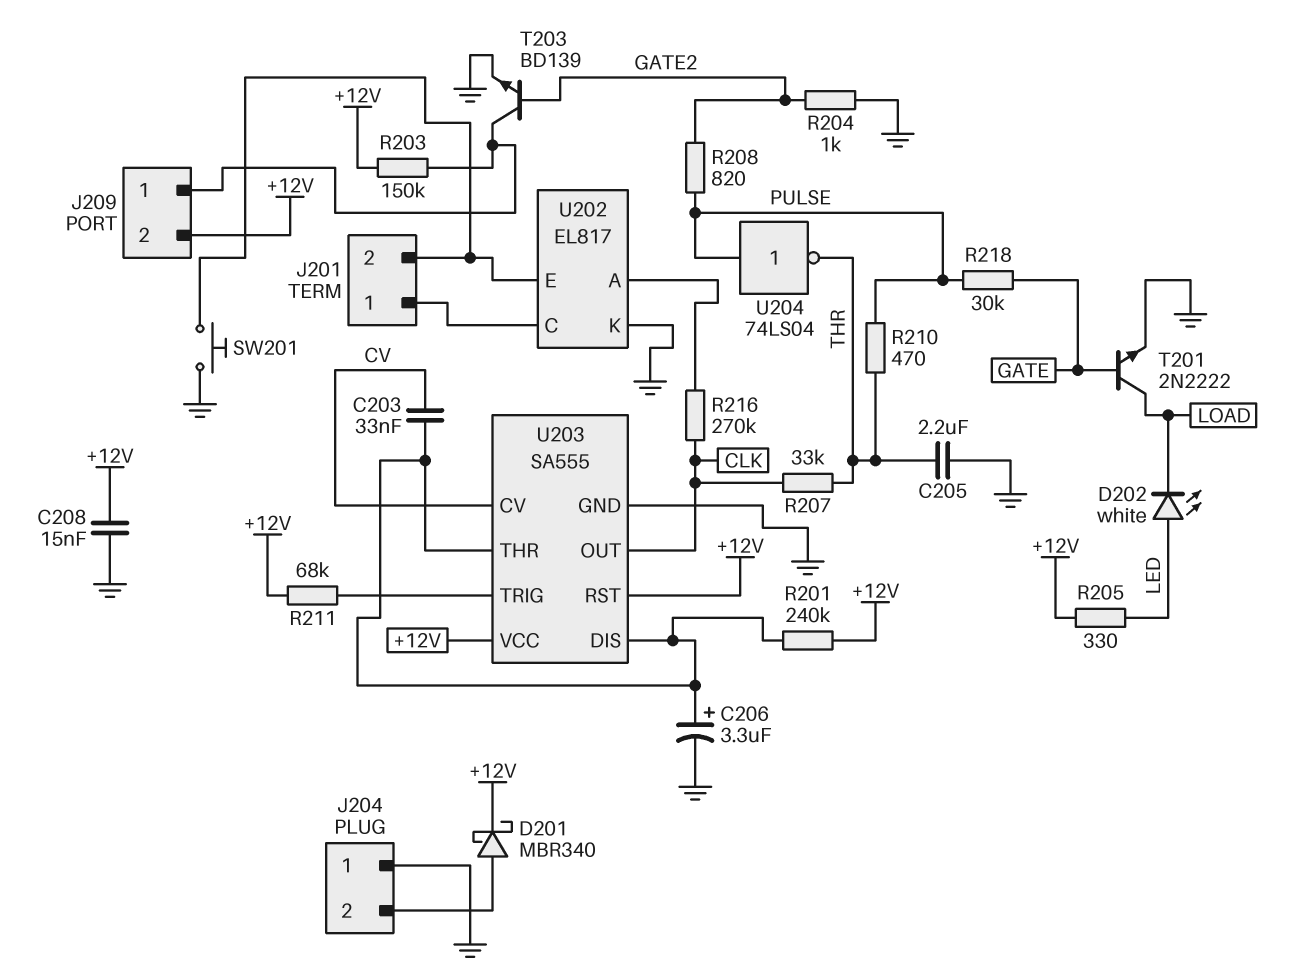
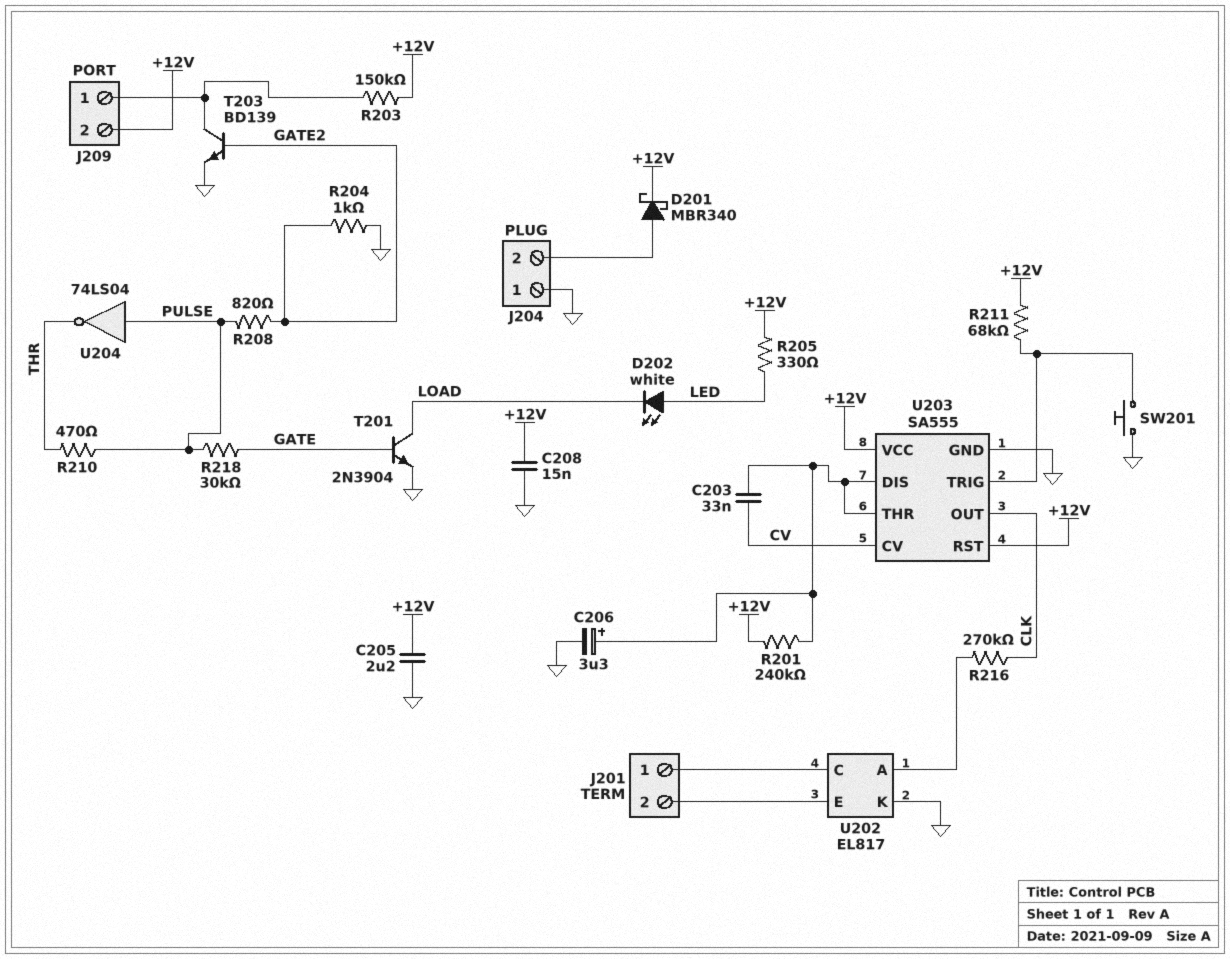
C205: 2.2uF (GND, THR) -> 2.2uF (+12V, GND)
R207: 33k (CLK, THR) -> none
SW201: button (GND, J201/2) -> button (GND, U203/TRIG)
T201: NPN 2N2222 (B GATE, C LOAD, E GND) -> NPN 2N3904 (B GATE, C LOAD, E GND)

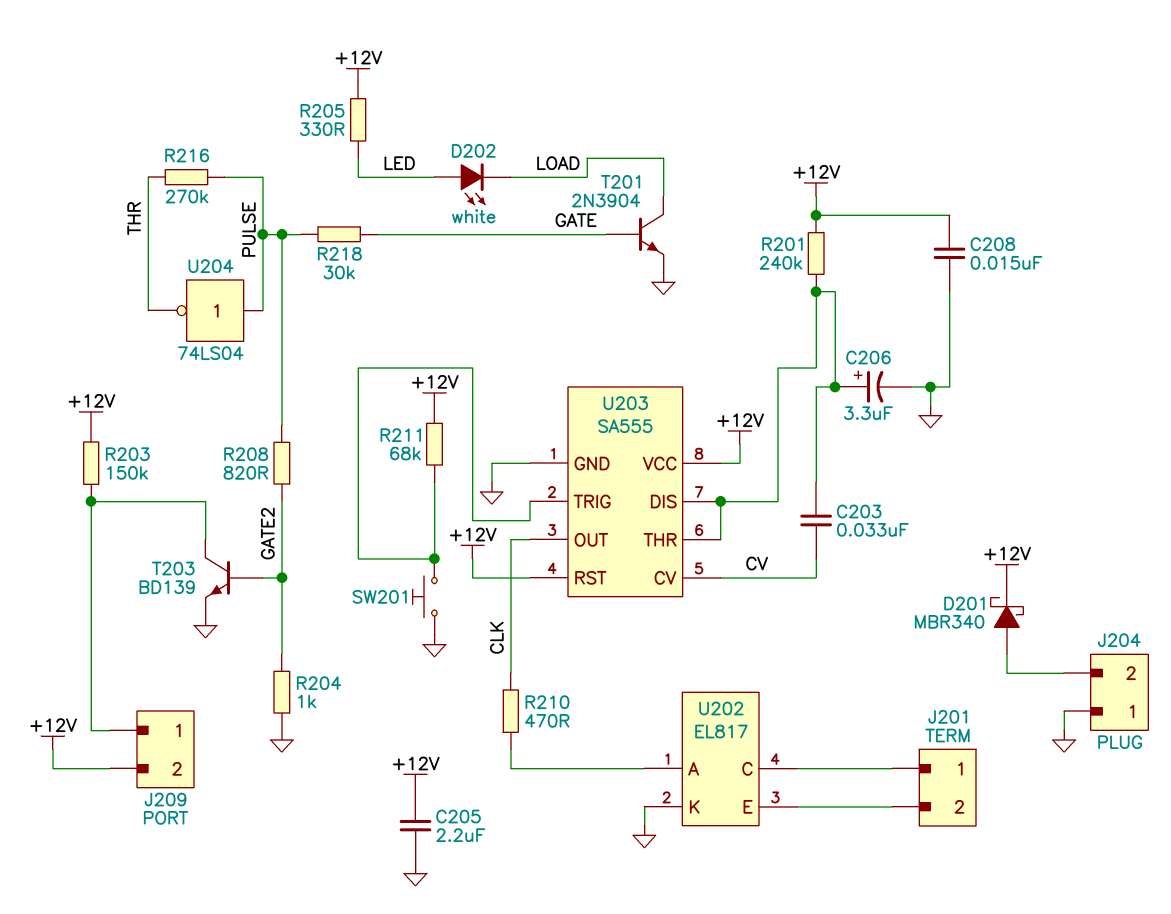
R210: 470 (PULSE, THR) -> 470 (CLK, U202/A)
R216: 270k (CLK, U202/A) -> 270k (PULSE, THR)

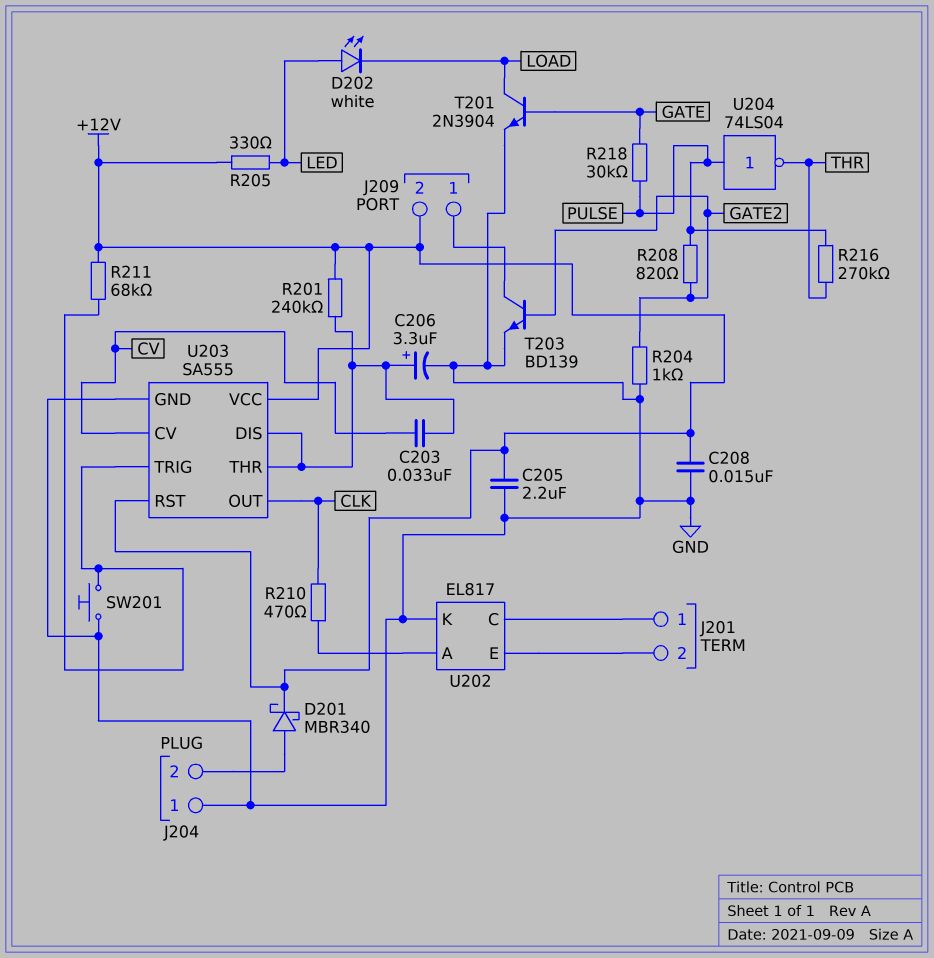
R203: 150k (+12V, J209/1) -> none

